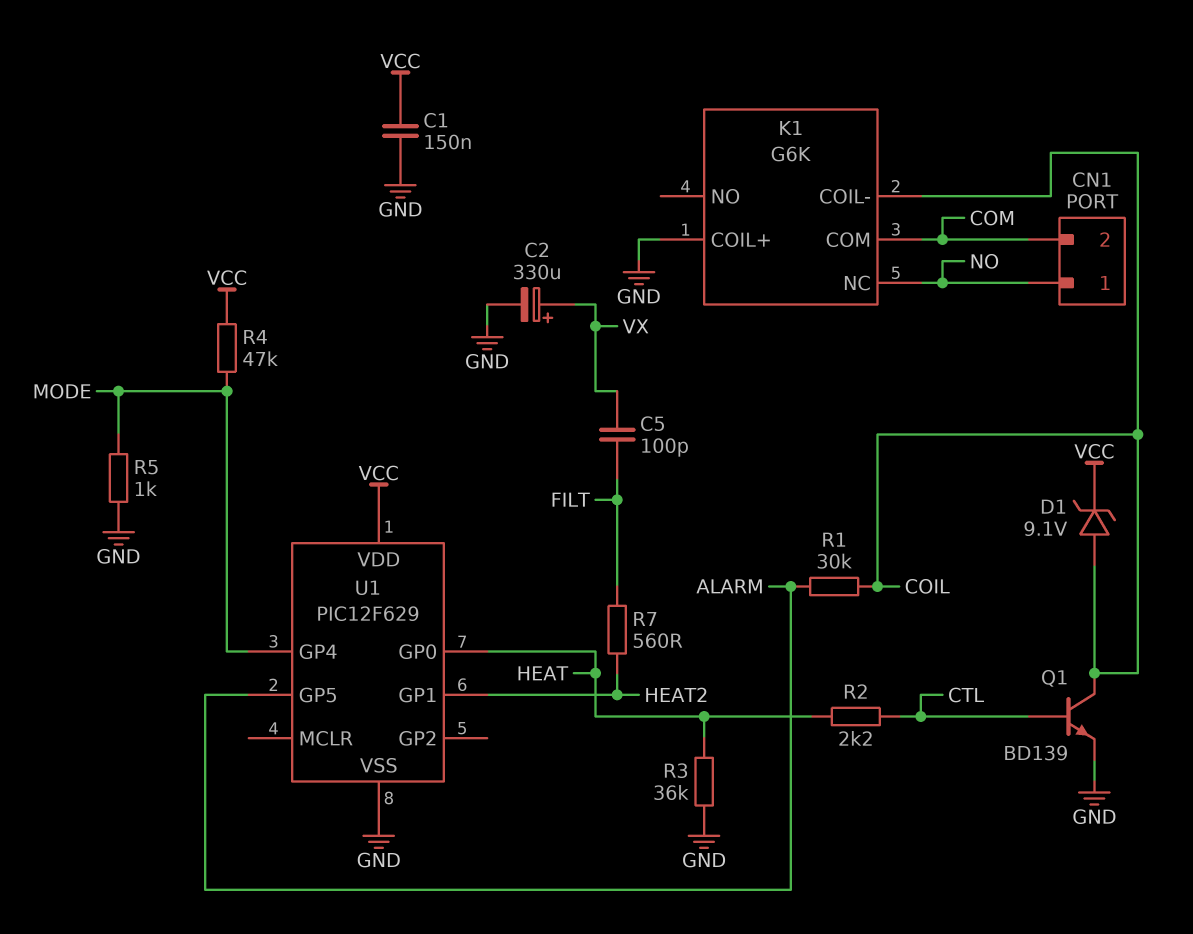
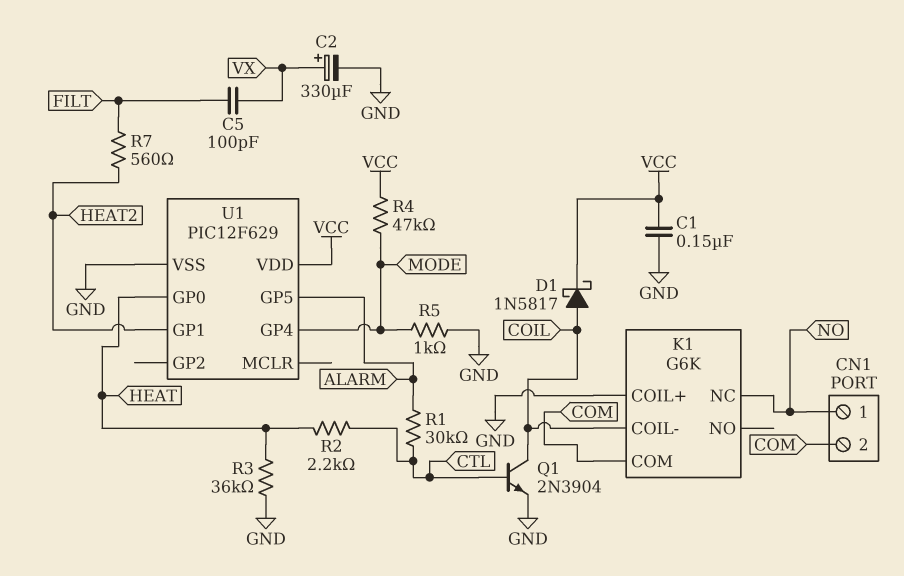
D1: zener 9.1V (A COIL, K VCC) -> schottky 1N5817 (A COIL, K VCC)
Q1: NPN BD139 (B CTL, C COIL, E GND) -> NPN 2N3904 (B CTL, C COIL, E GND)
R1: 30k (ALARM, COIL) -> 30k (ALARM, CTL)

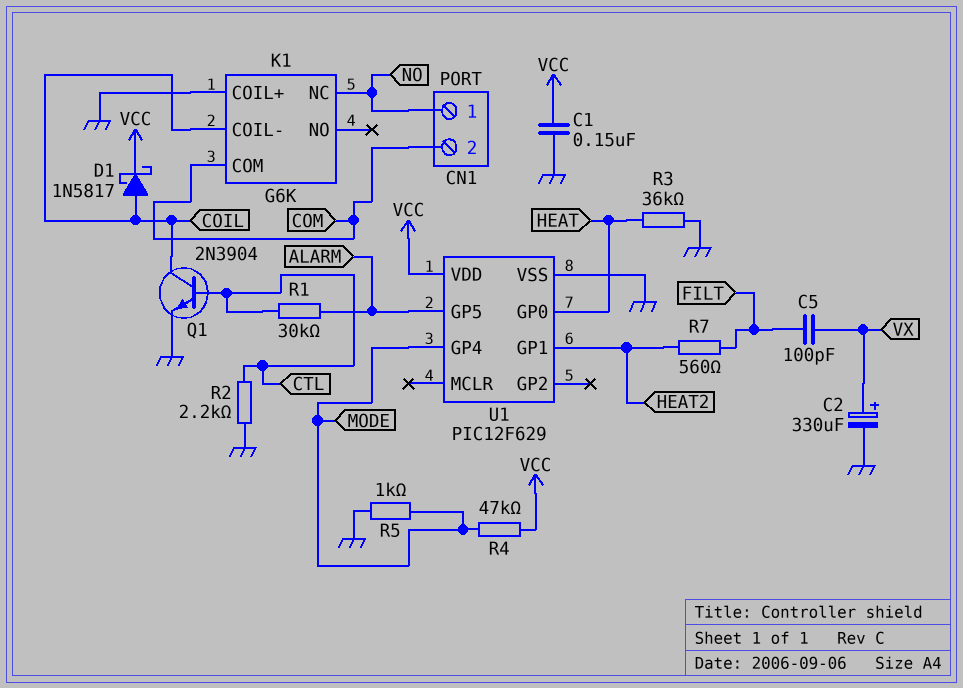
R2: 2.2k (CTL, HEAT) -> 2.2k (CTL, GND)

